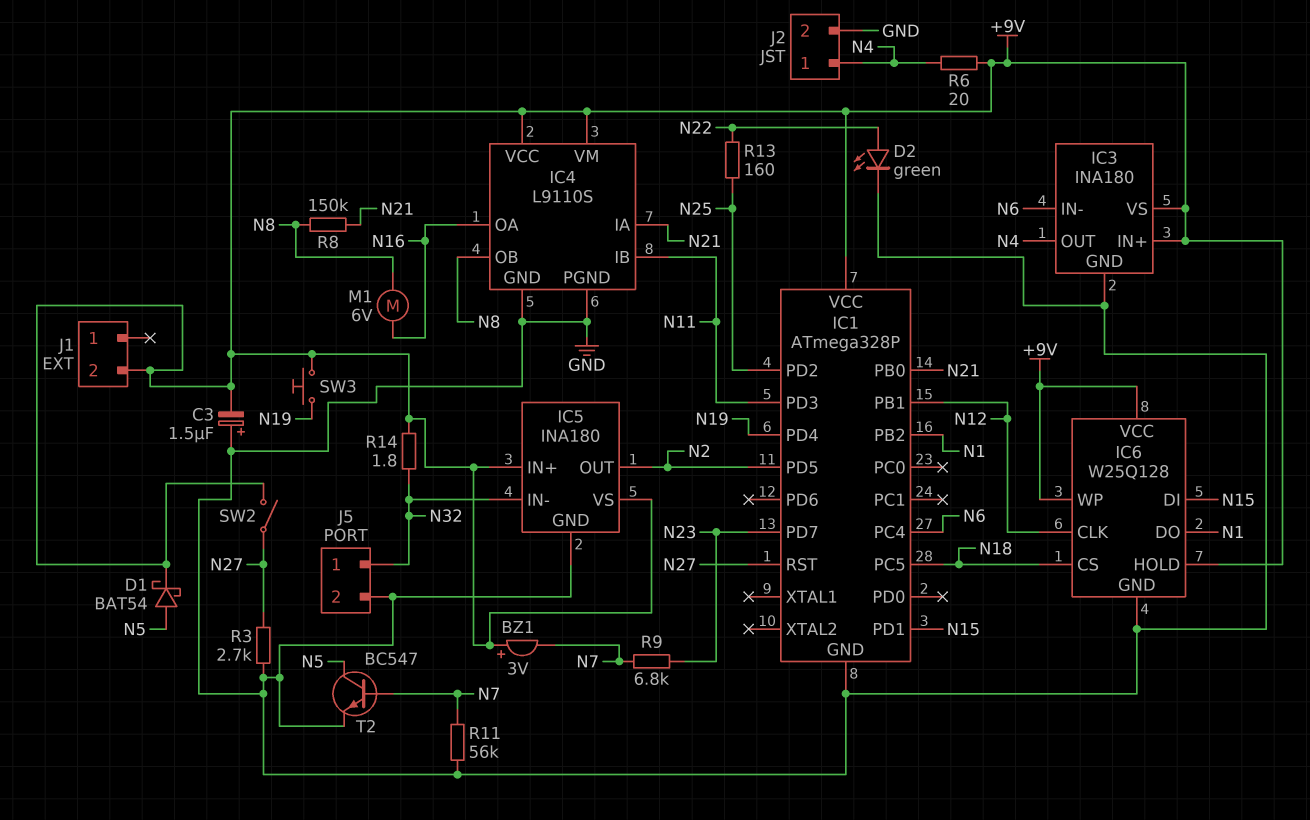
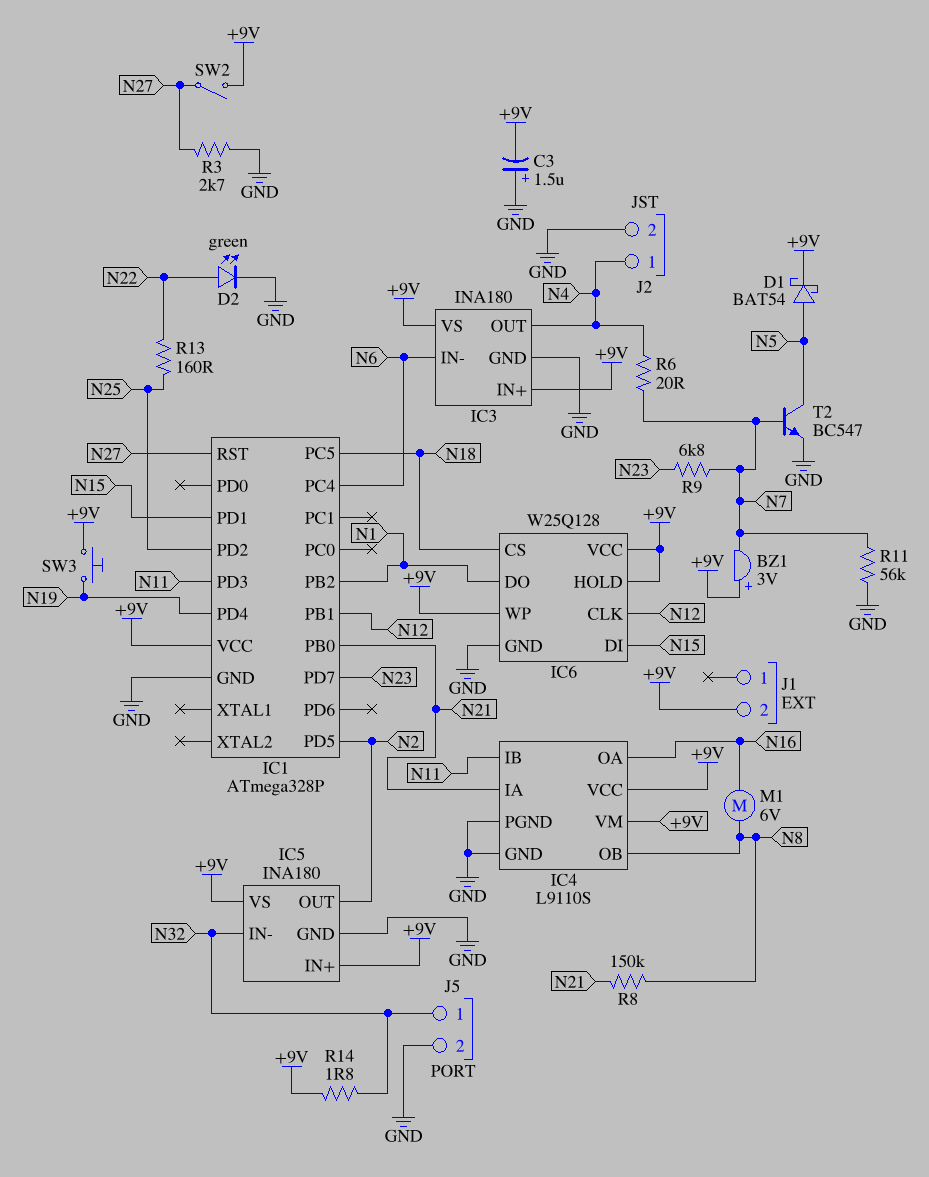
R6: 20 (+9V, N4) -> 20 (N4, N7)

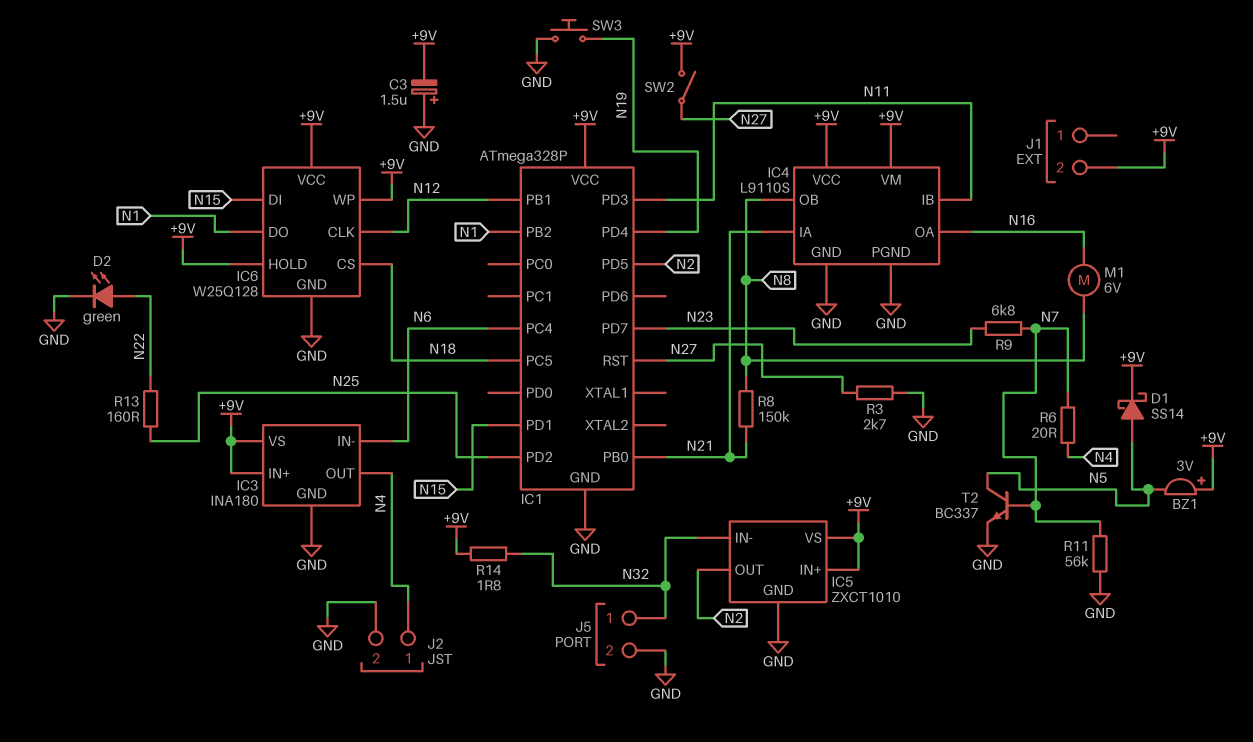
BZ1: buzzer 3V (plus +9V, minus N7) -> buzzer 3V (plus +9V, minus N5)
D1: schottky BAT54 (A N5, K +9V) -> schottky SS14 (A N5, K +9V)
IC5: INA180 -> ZXCT1010
SW3: button (+9V, N19) -> button (GND, N19)
T2: NPN BC547 (B N7, C N5, E GND) -> NPN BC337 (B N7, C N5, E GND)

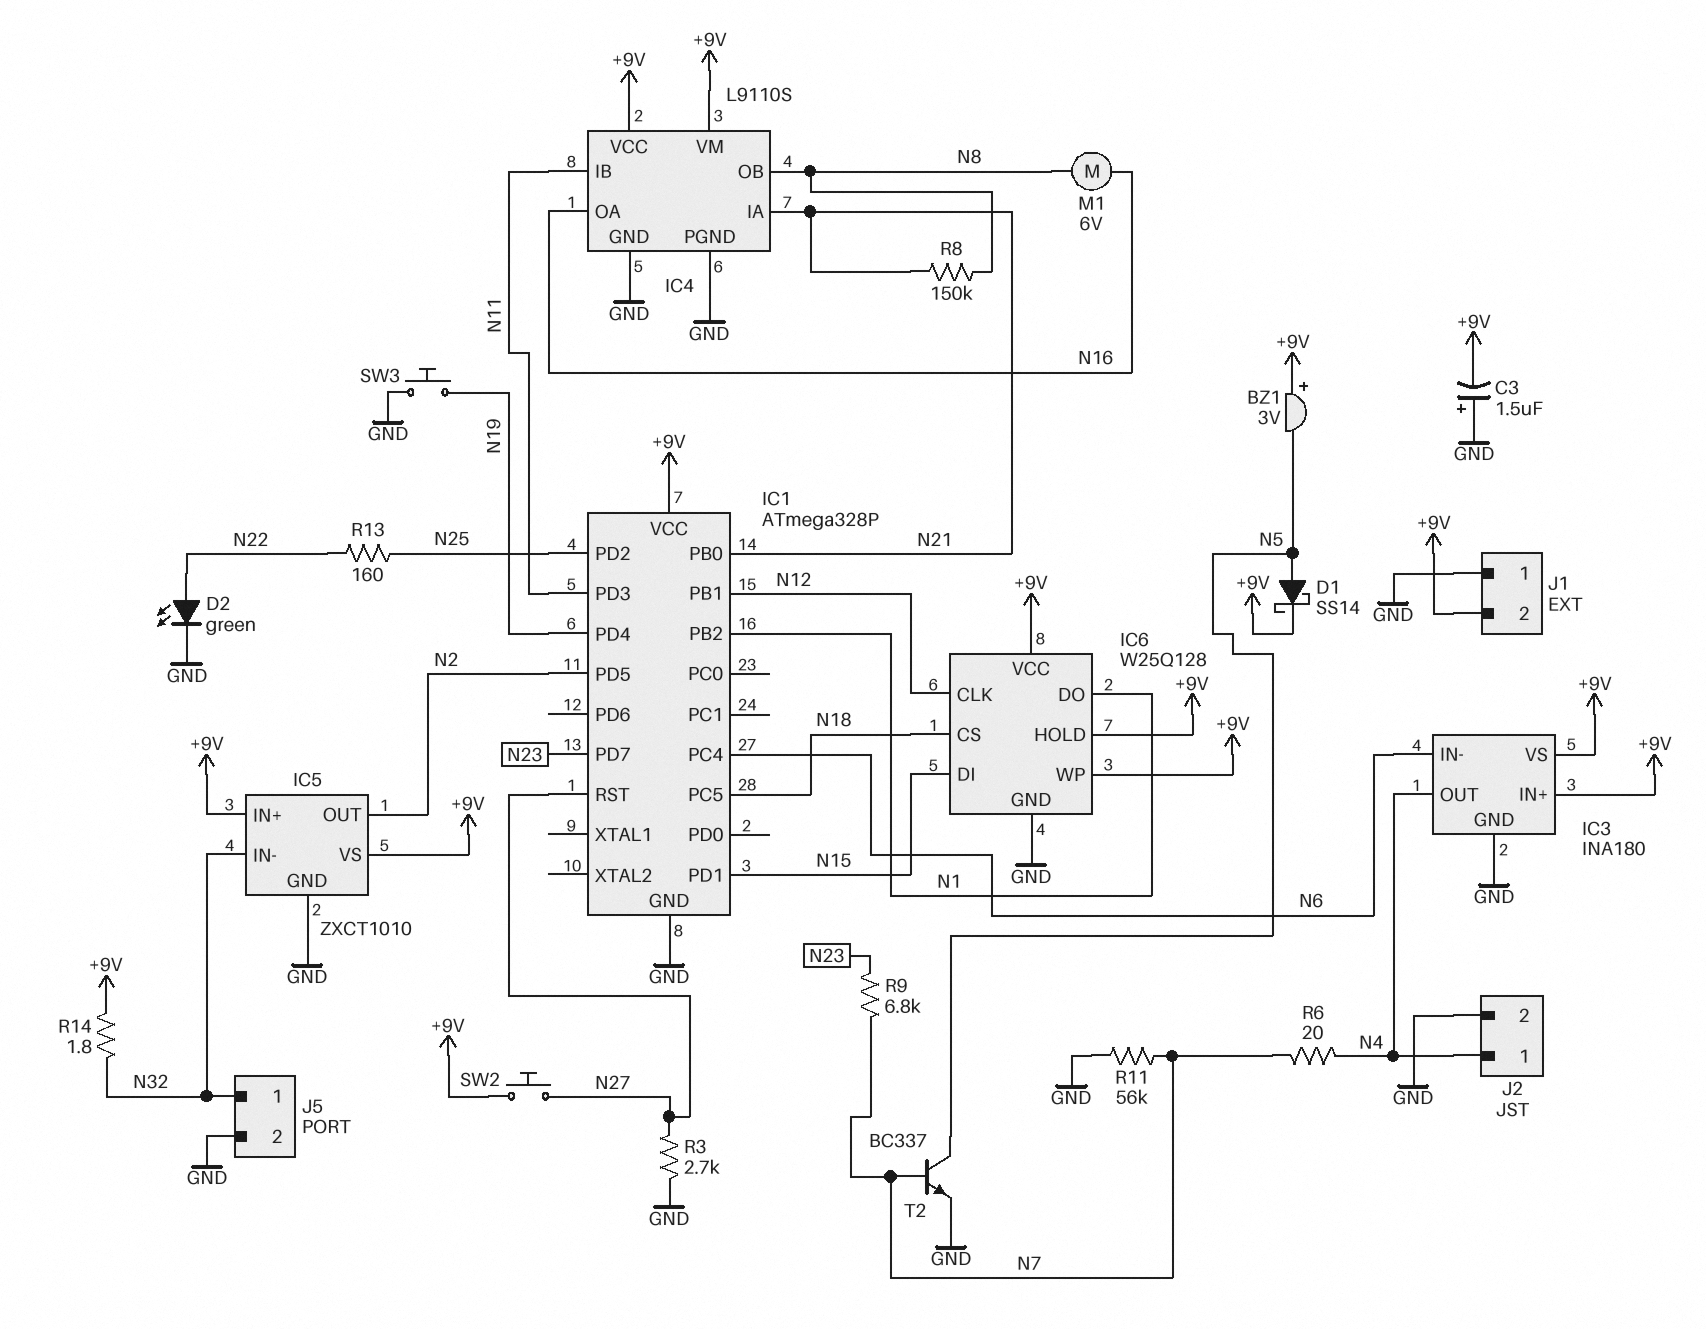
J1 pin 1: none -> GND
SW2: switch (+9V, N27) -> button (+9V, N27)

